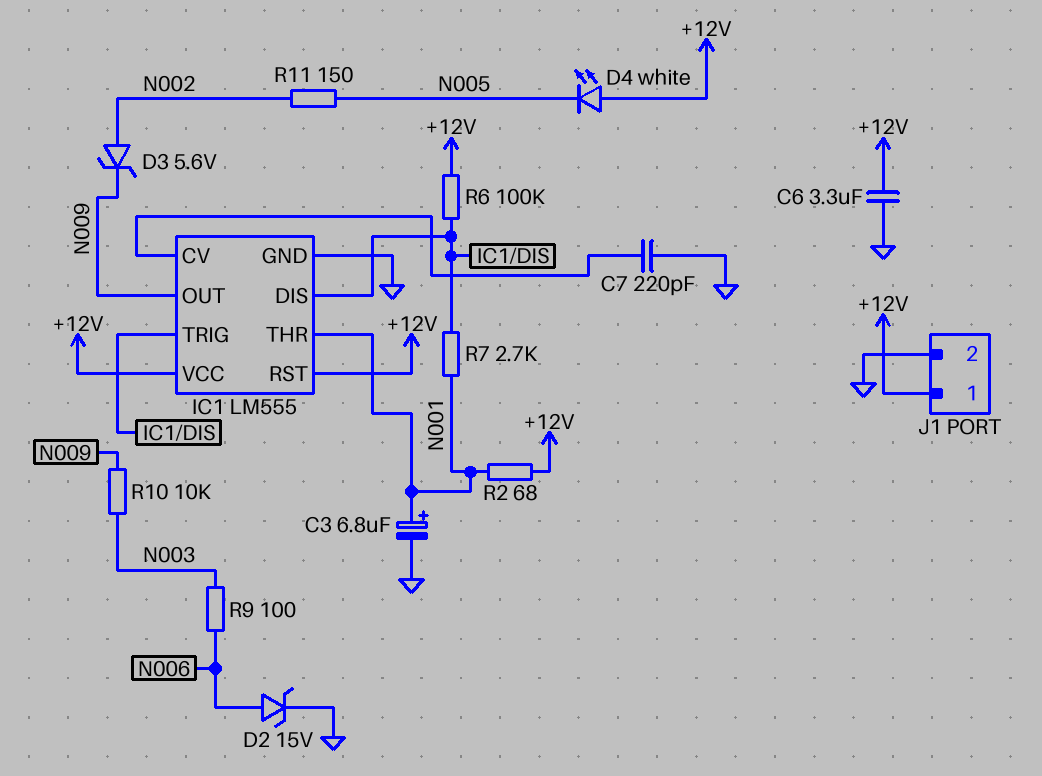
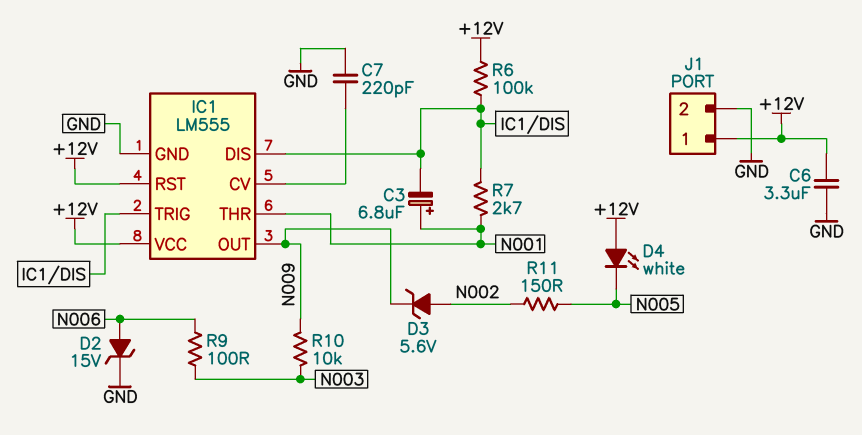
C3: 6.8uF (plus N001, minus GND) -> 6.8uF (plus N001, minus IC1/DIS)
R2: 68 (+12V, N001) -> none

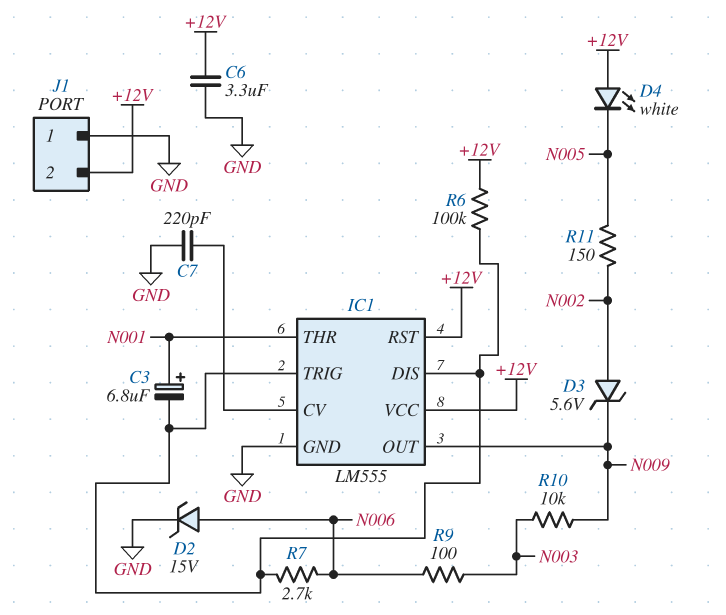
J1 pin 1: +12V -> GND
J1 pin 2: GND -> +12V
R7: 2.7k (IC1/DIS, N001) -> 2.7k (IC1/DIS, N006)

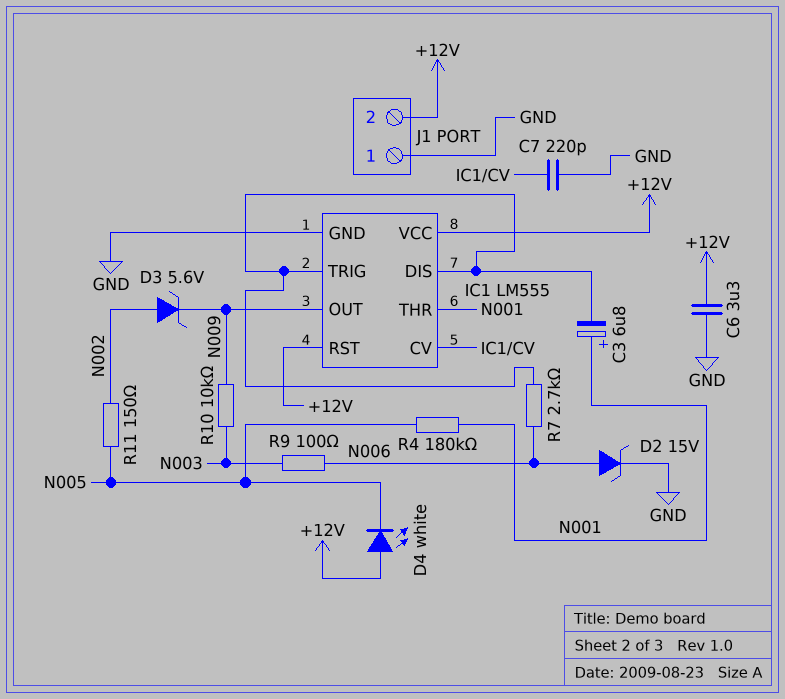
R4: none -> 180k (N001, N005)
R6: 100k (+12V, IC1/DIS) -> none

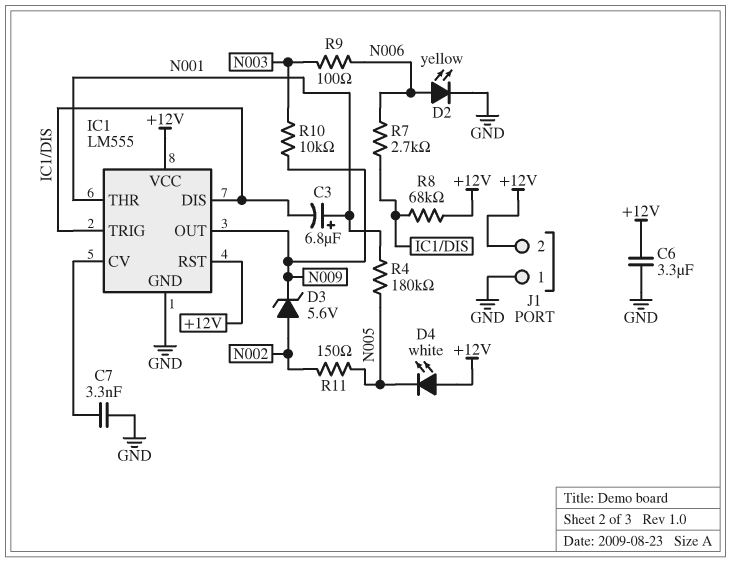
C7: 220pF (GND, IC1/CV) -> 3.3nF (GND, IC1/CV)
D2: zener 15V (A N006, K GND) -> LED yellow (A N006, K GND)
R8: none -> 68k (+12V, IC1/DIS)

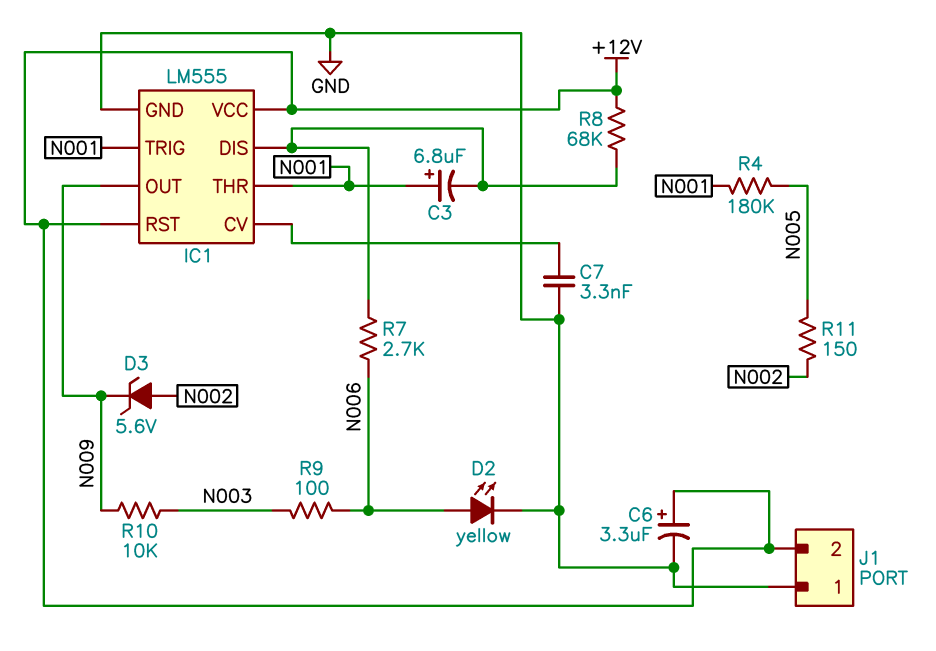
C6: 3.3uF (+12V, GND) -> 3.3uF (plus +12V, minus GND)
D4: LED white (A +12V, K N005) -> none
IC1 pin TRIG: IC1/DIS -> N001

